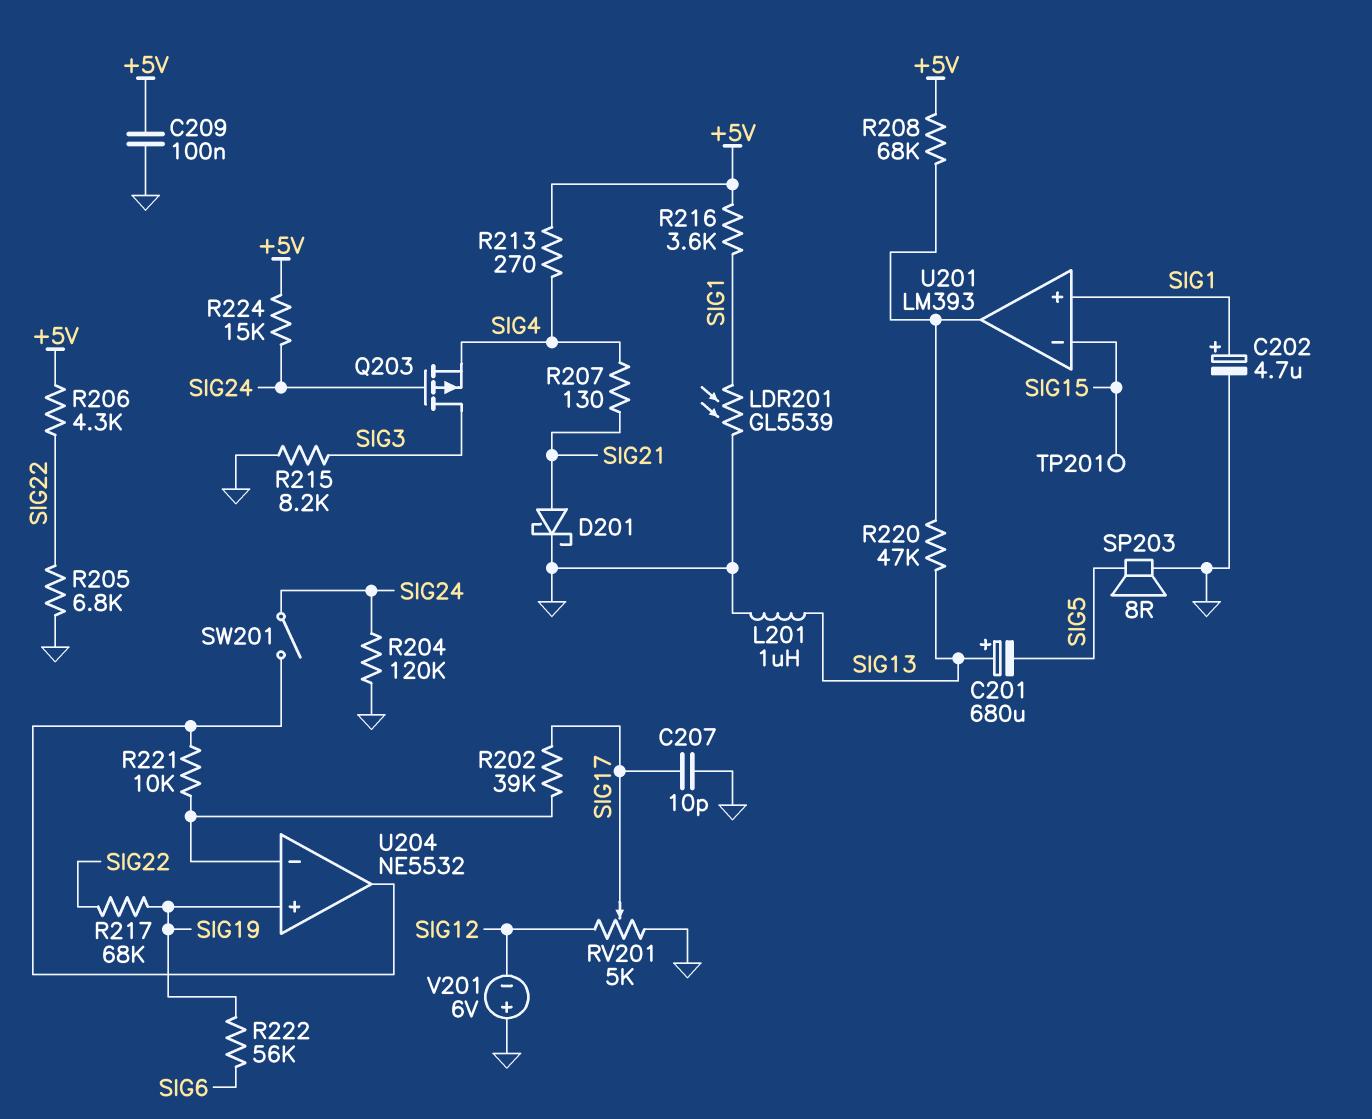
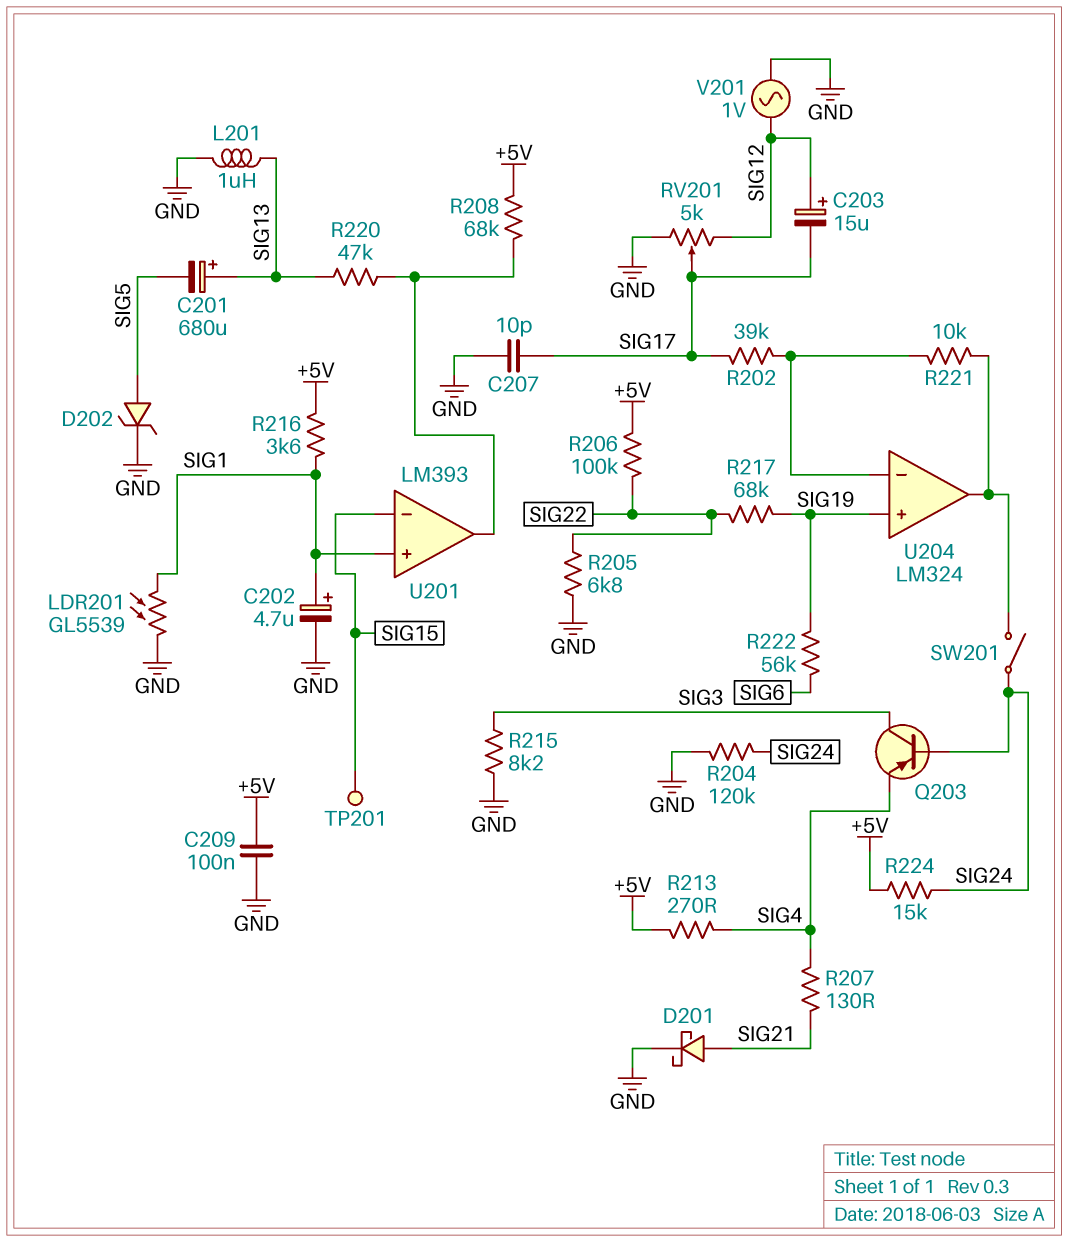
C203: none -> 15uF (plus SIG12, minus SIG17)
D202: none -> zener (A SIG5, K GND)
Q203: PMOS (G SIG24, D SIG3, S SIG4) -> PNP (B SIG24, C SIG3, E SIG4)
R206: 4.3k (+5V, SIG22) -> 100k (+5V, SIG22)
SP203: speaker 8R (GND, SIG5) -> none
U204: NE5532 -> LM324
V201: 6V (plus GND, minus SIG12) -> AC 1V (GND, SIG12)

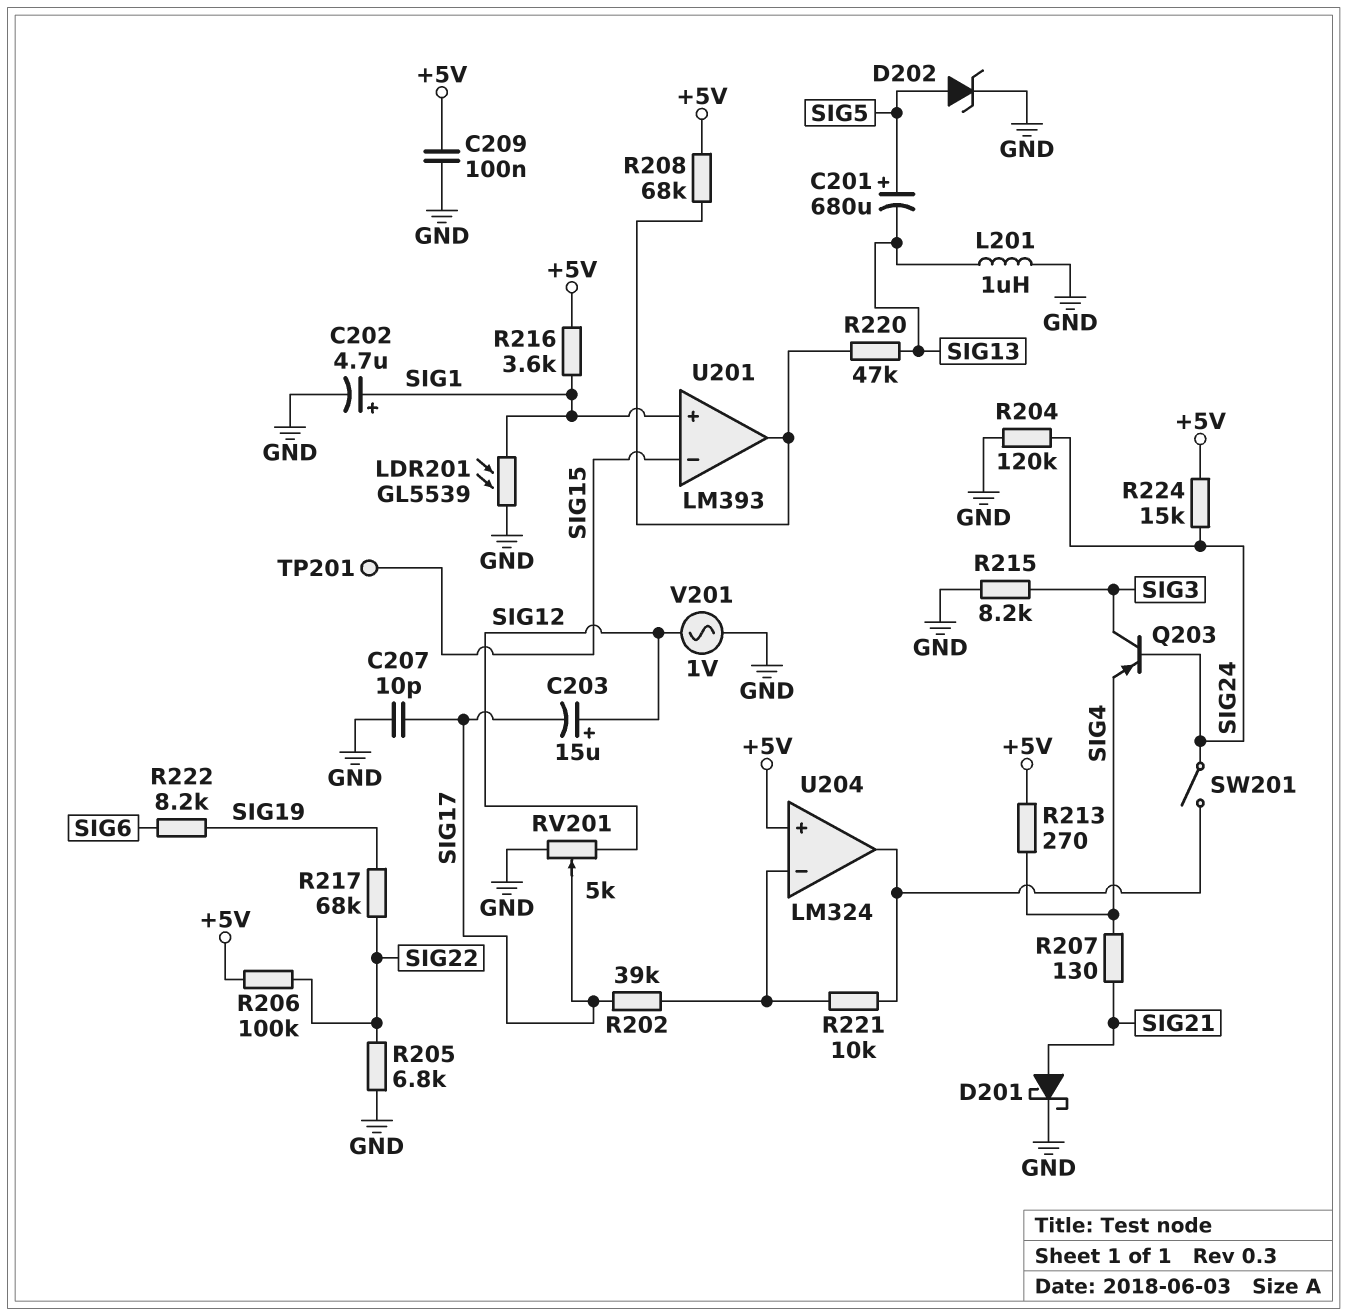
C201: 680uF (plus SIG13, minus SIG5) -> 680uF (plus SIG5, minus SIG13)
R222: 56k (SIG6, SIG19) -> 8.2k (SIG6, SIG19)
U204 pin in+: SIG19 -> +5V

